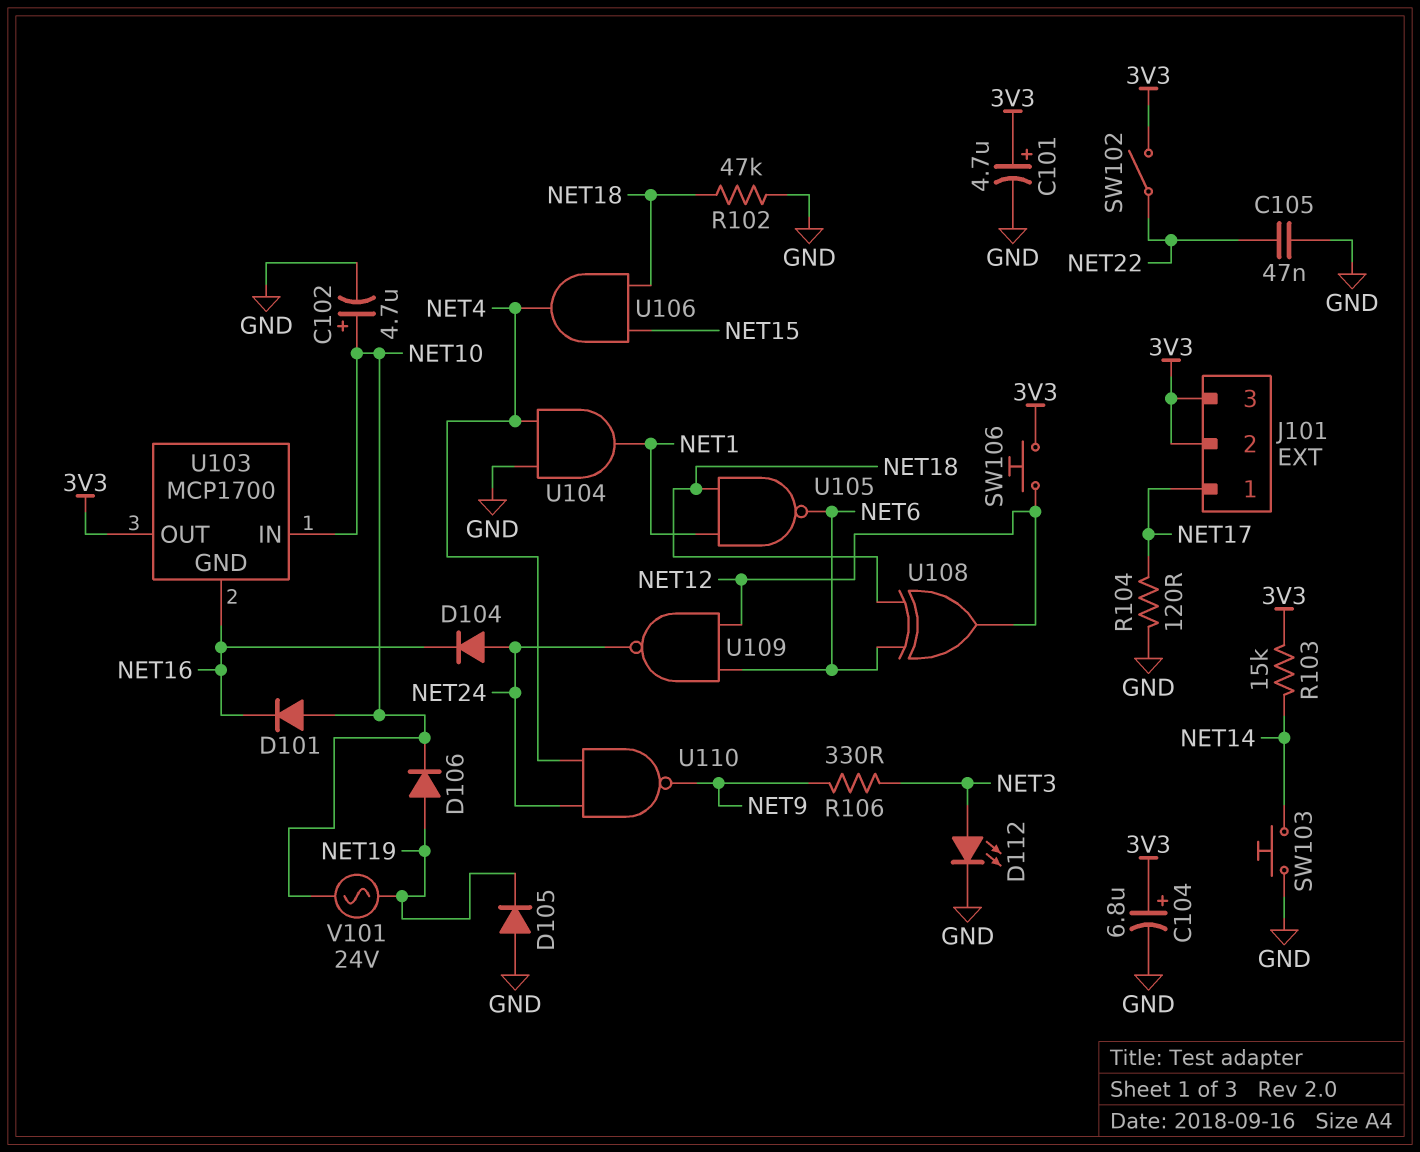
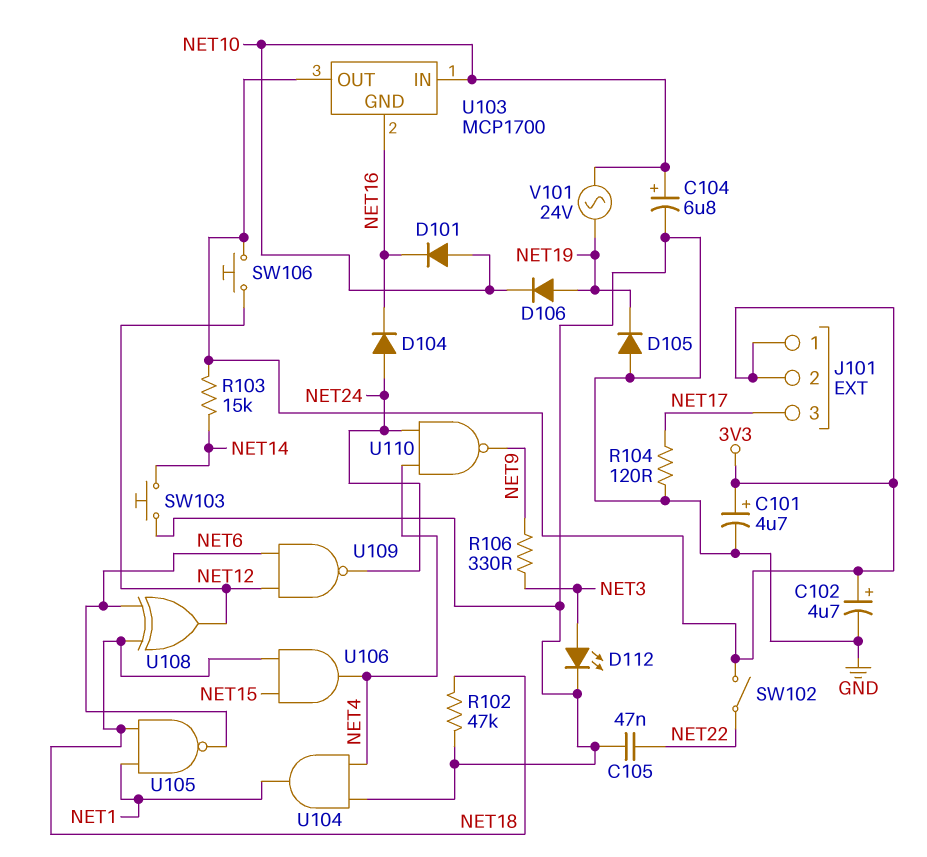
C102: 4.7uF (plus NET10, minus GND) -> 4.7uF (plus 3V3, minus GND)
C104: 6.8uF (plus 3V3, minus GND) -> 6.8uF (plus NET10, minus GND)
J101 pin 1: NET17 -> 3V3
J101 pin 3: 3V3 -> NET17

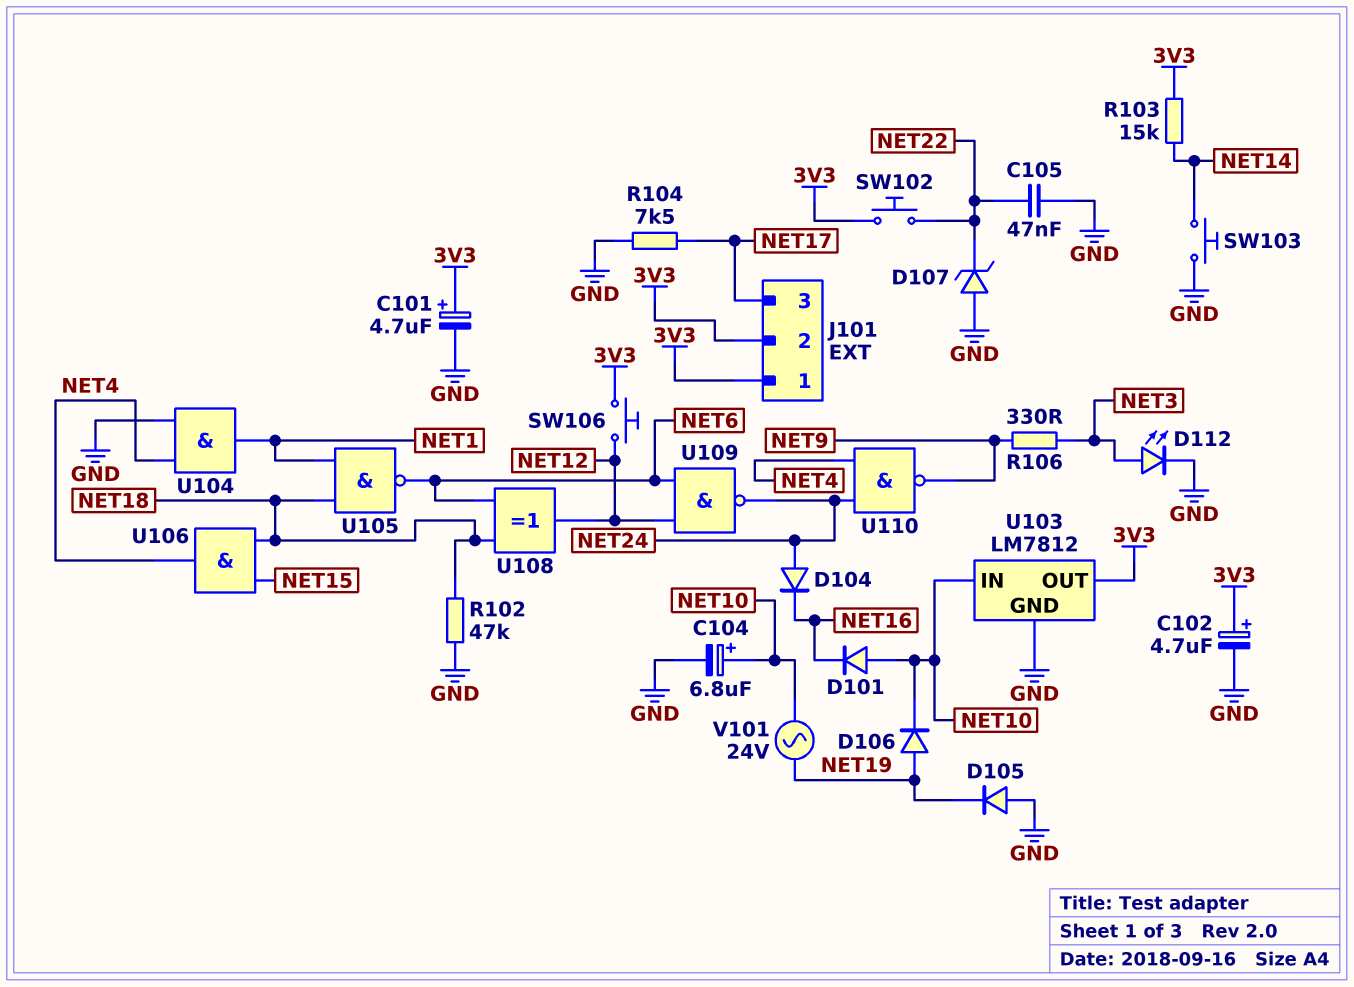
D107: none -> zener (A GND, K NET22)
R104: 120 (GND, NET17) -> 7.5k (GND, NET17)
SW102: switch (3V3, NET22) -> button (3V3, NET22)
U103: MCP1700 -> LM7812
U103 pin GND: NET16 -> GND

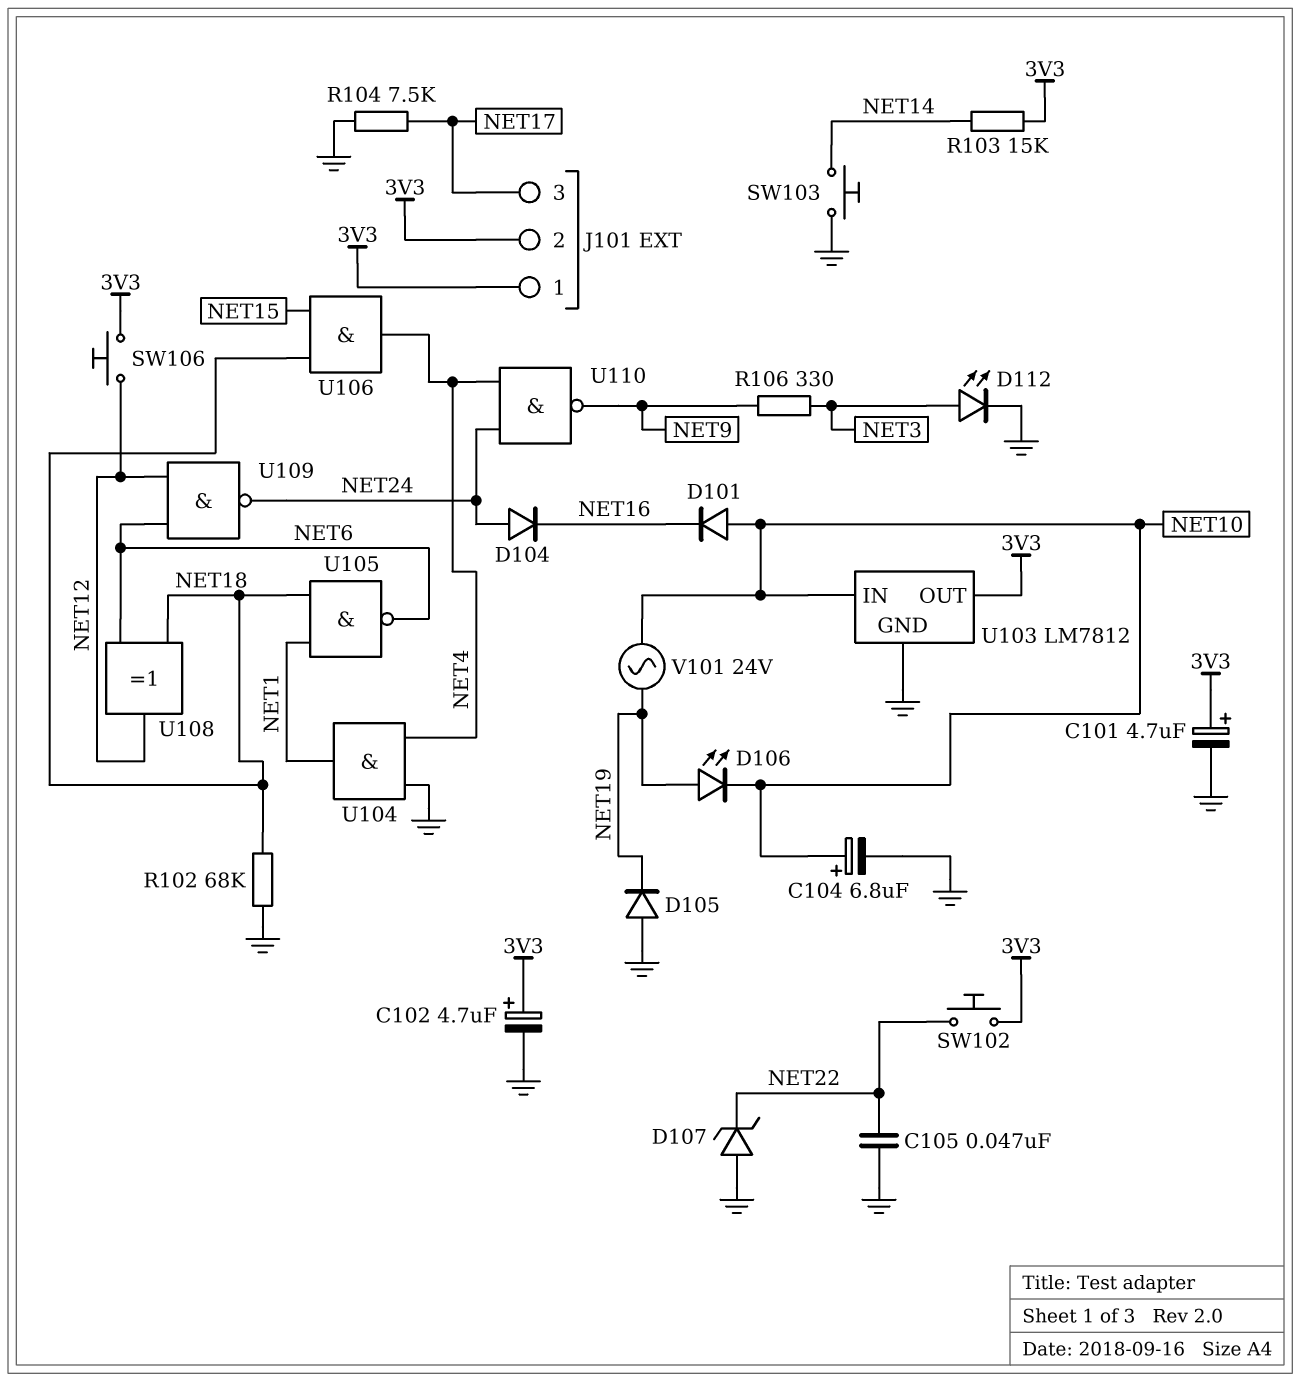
D106: diode (A NET19, K NET10) -> LED (A NET19, K NET10)
R102: 47k (GND, NET18) -> 68k (GND, NET18)

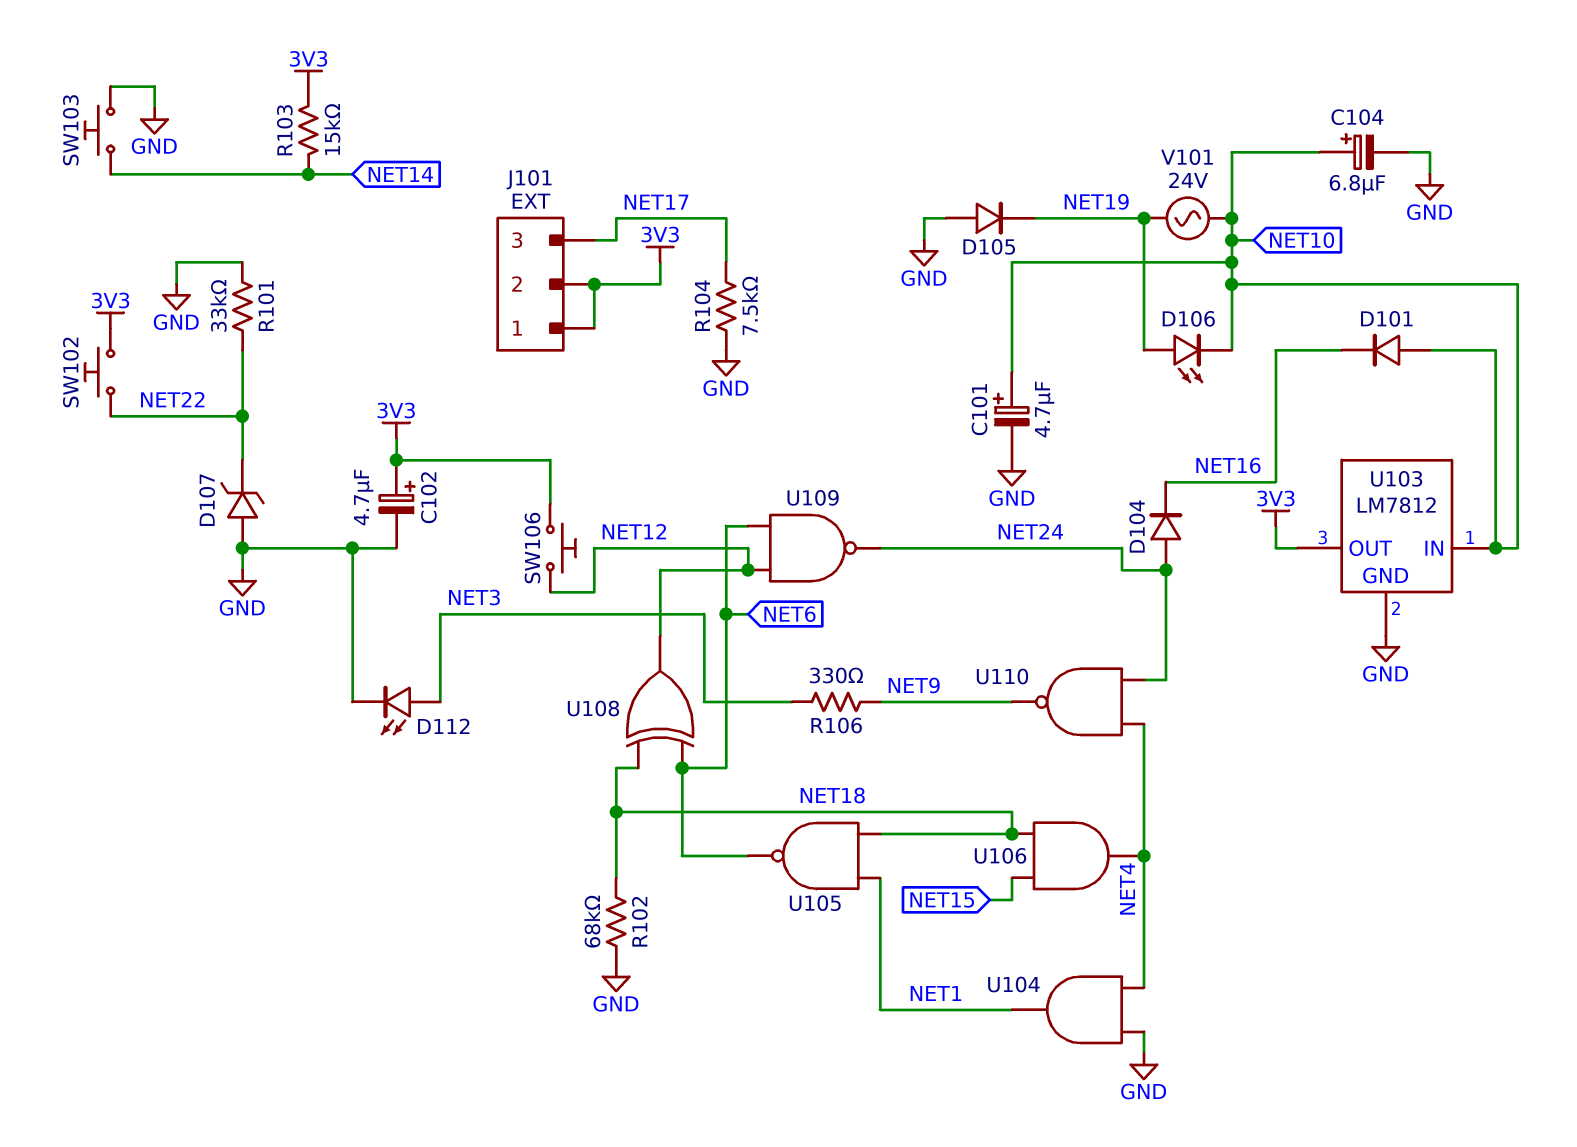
C101: 4.7uF (plus 3V3, minus GND) -> 4.7uF (plus NET10, minus GND)
C105: 47nF (GND, NET22) -> none
R101: none -> 33k (GND, NET22)

